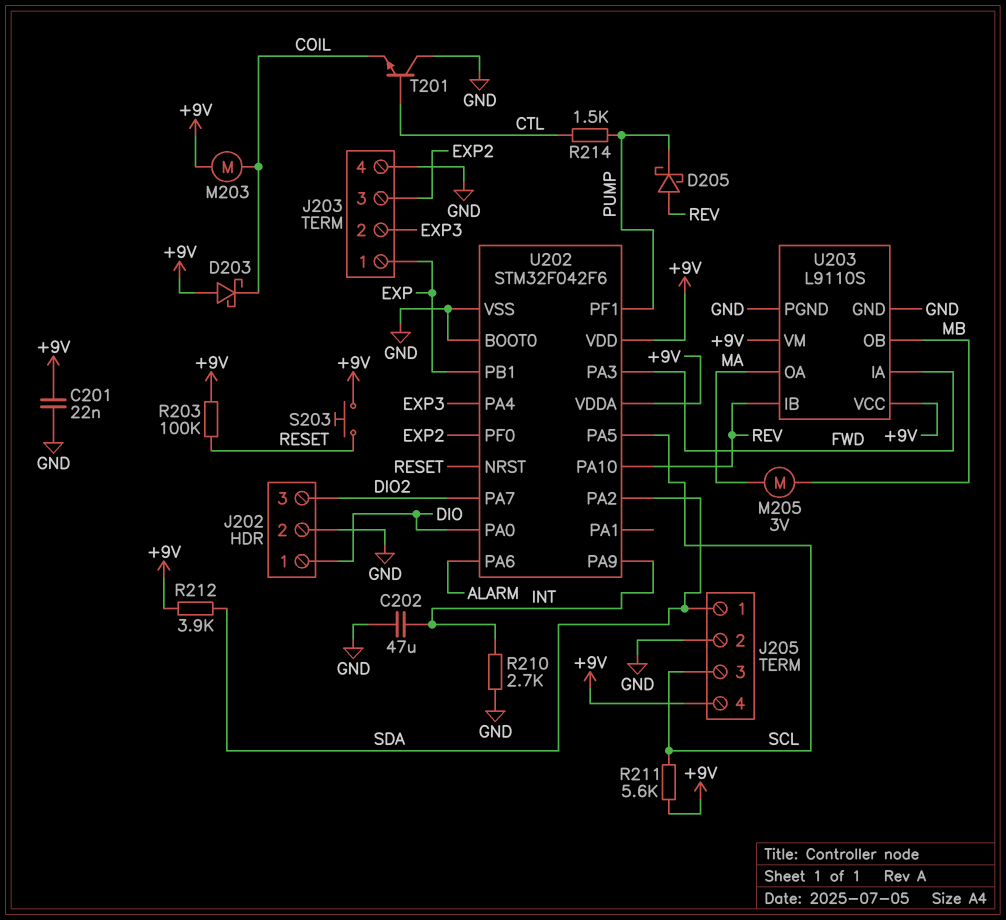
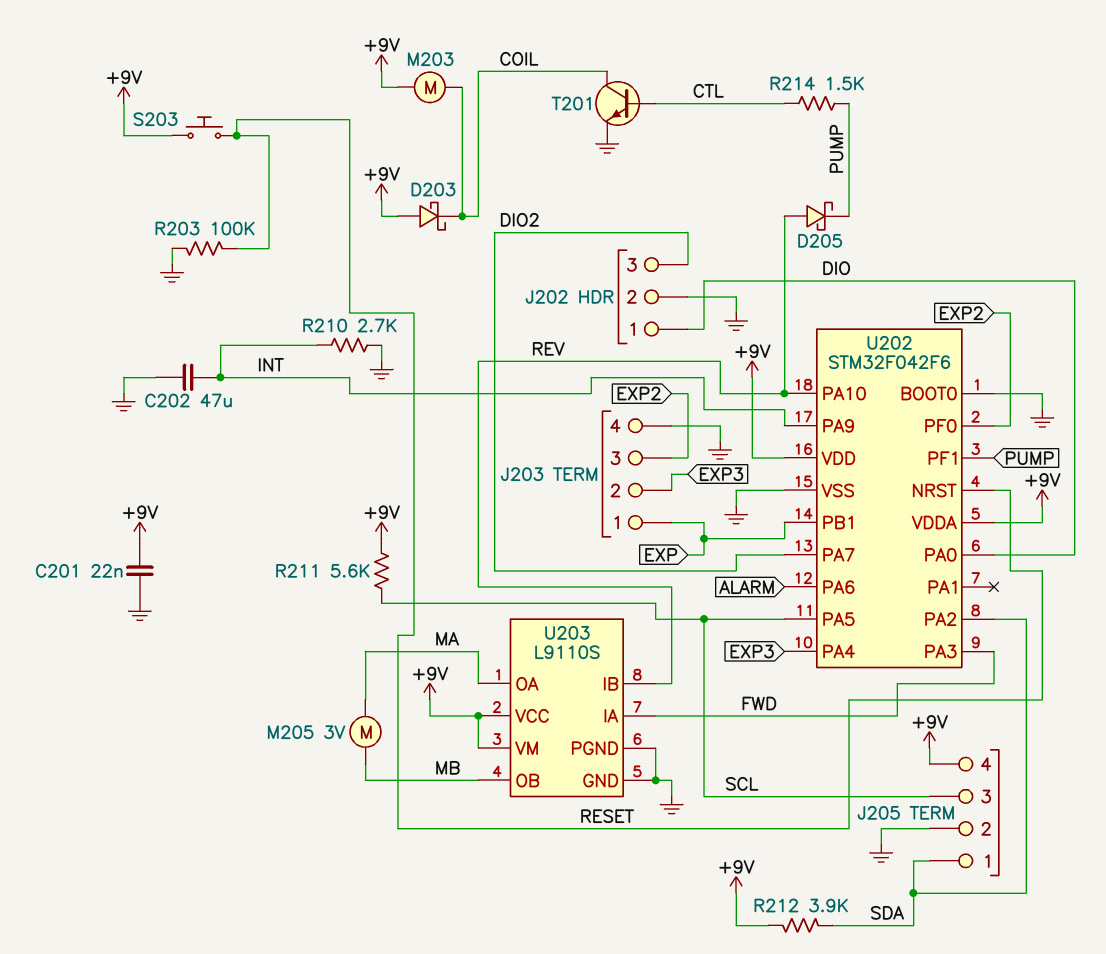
R203: 100k (+9V, RESET) -> 100k (GND, RESET)
T201: NPN (B CTL, C GND, E COIL) -> NPN (B CTL, C COIL, E GND)

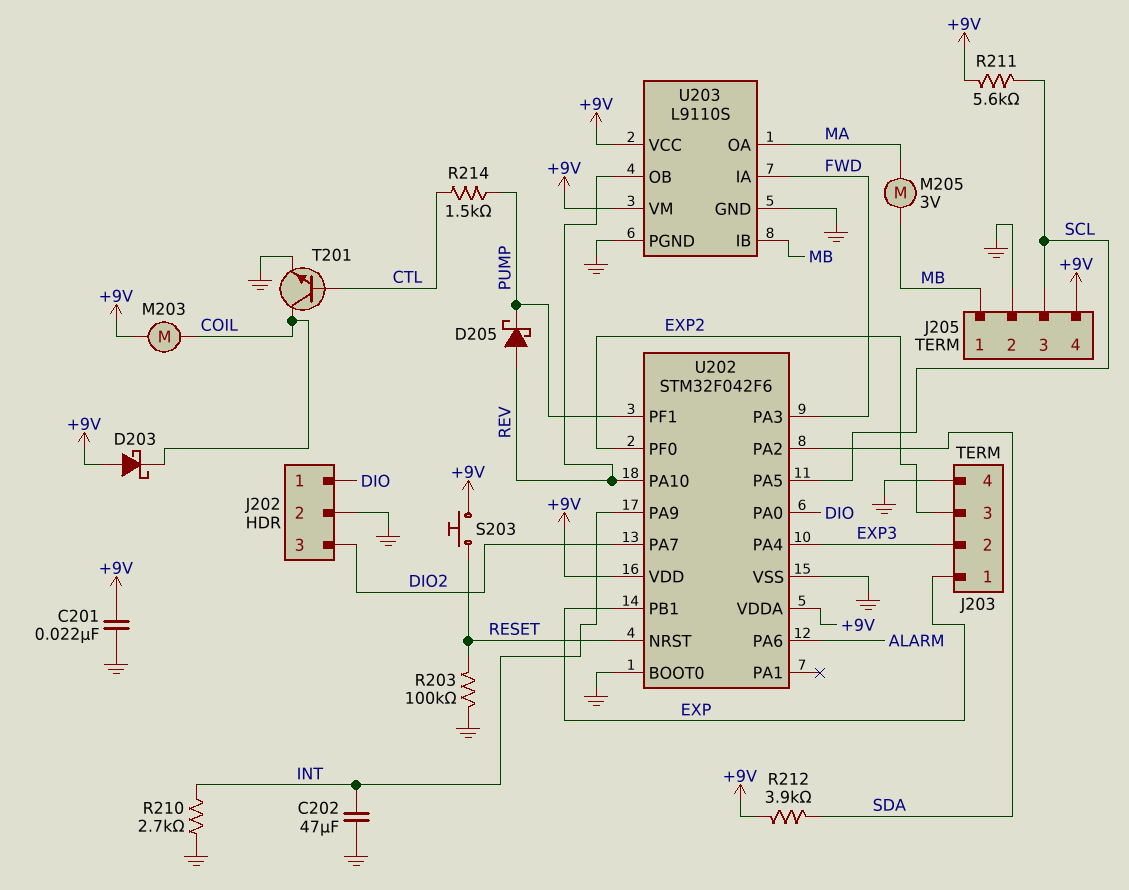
J205 pin 1: SDA -> MB
U203 pin IB: REV -> MB
U203 pin OB: MB -> REV

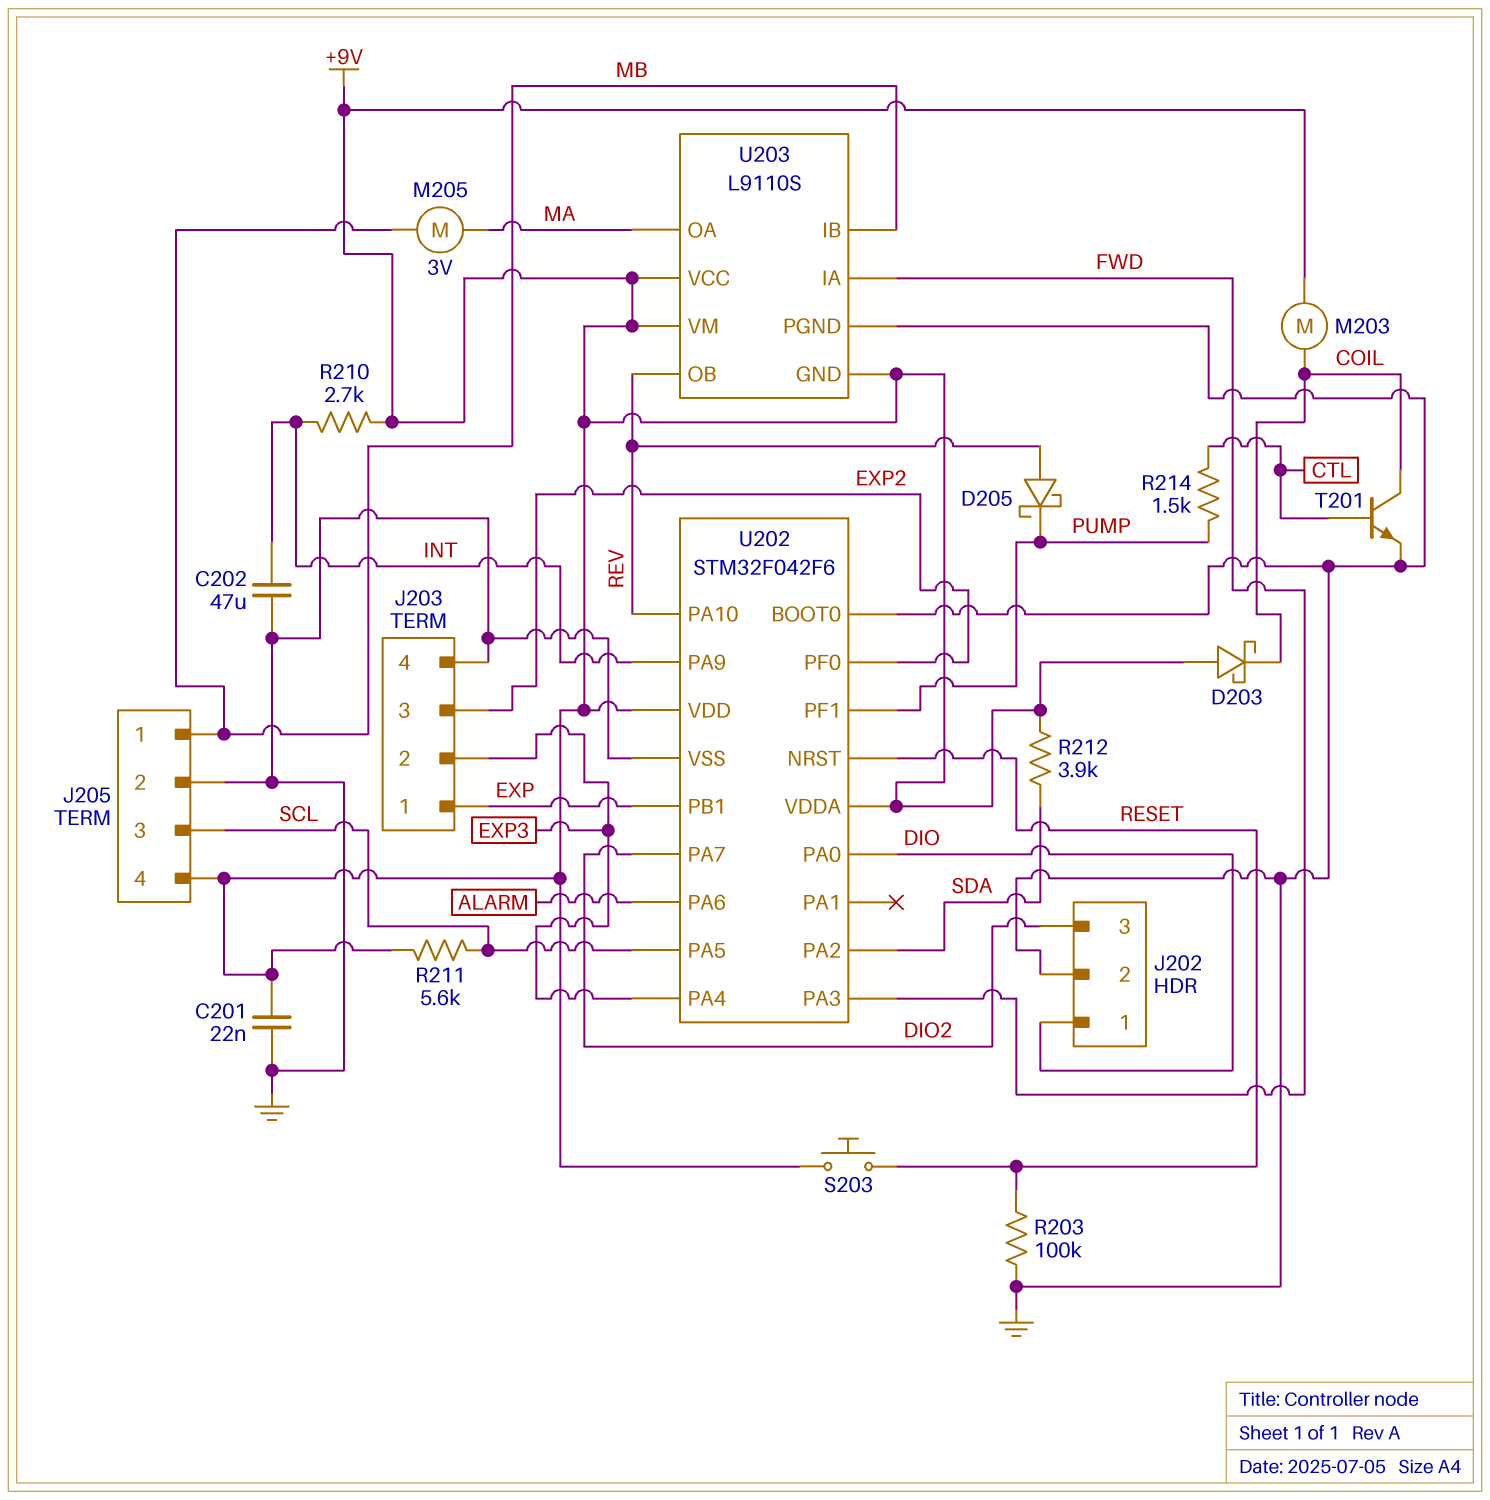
R210: 2.7k (GND, INT) -> 2.7k (+9V, INT)
U203 pin GND: GND -> +9V

